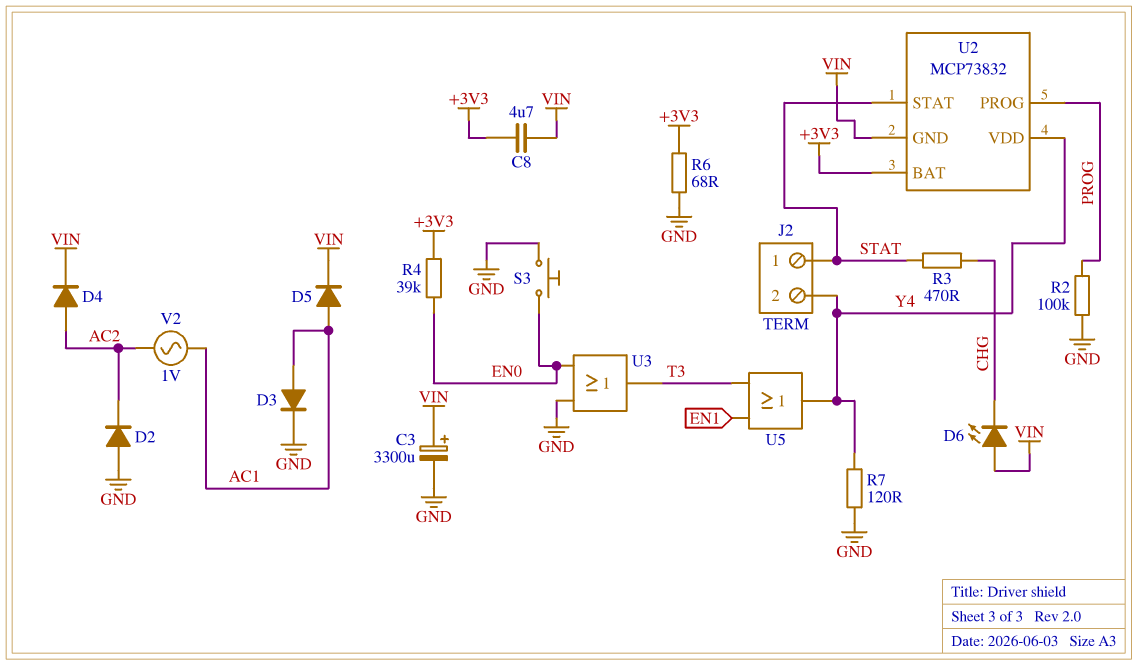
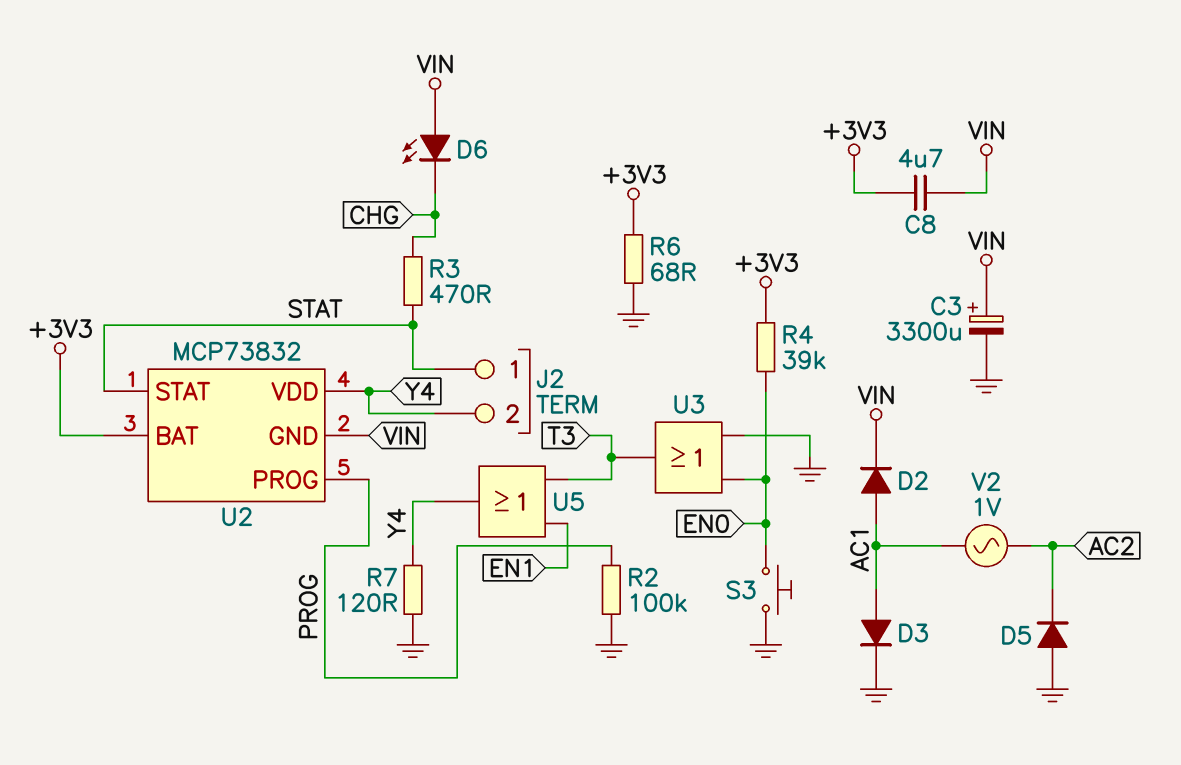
D2: diode (A GND, K AC2) -> diode (A AC1, K VIN)
D4: diode (A AC2, K VIN) -> none
D5: diode (A AC1, K VIN) -> diode (A GND, K AC2)

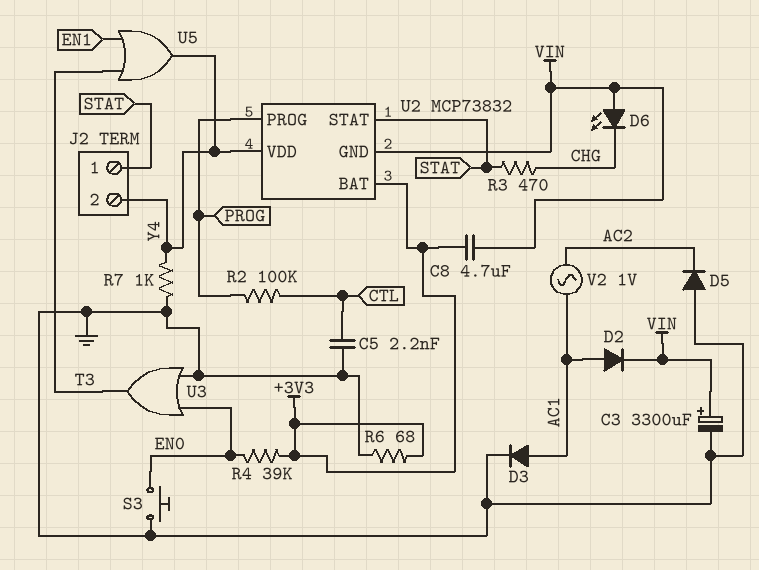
C5: none -> 2.2nF (CTL, GND)
R2: 100k (GND, PROG) -> 100k (CTL, PROG)
R7: 120 (GND, Y4) -> 1k (GND, Y4)

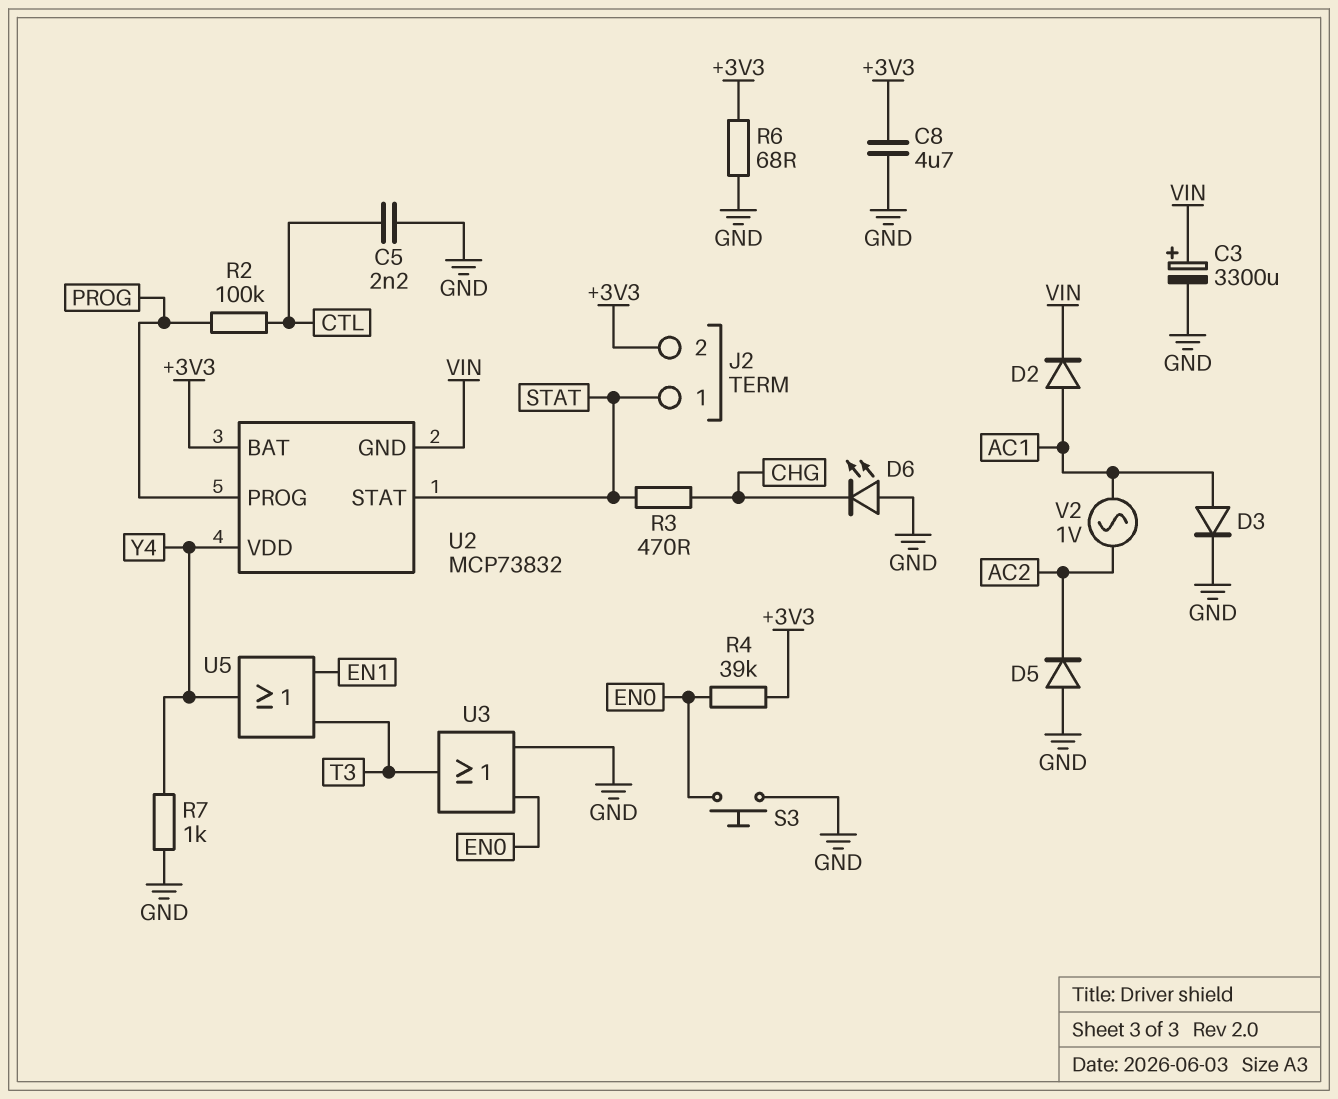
C8: 4.7uF (+3V3, VIN) -> 4.7uF (+3V3, GND)
D6: LED (A VIN, K CHG) -> LED (A GND, K CHG)
J2 pin 2: Y4 -> +3V3

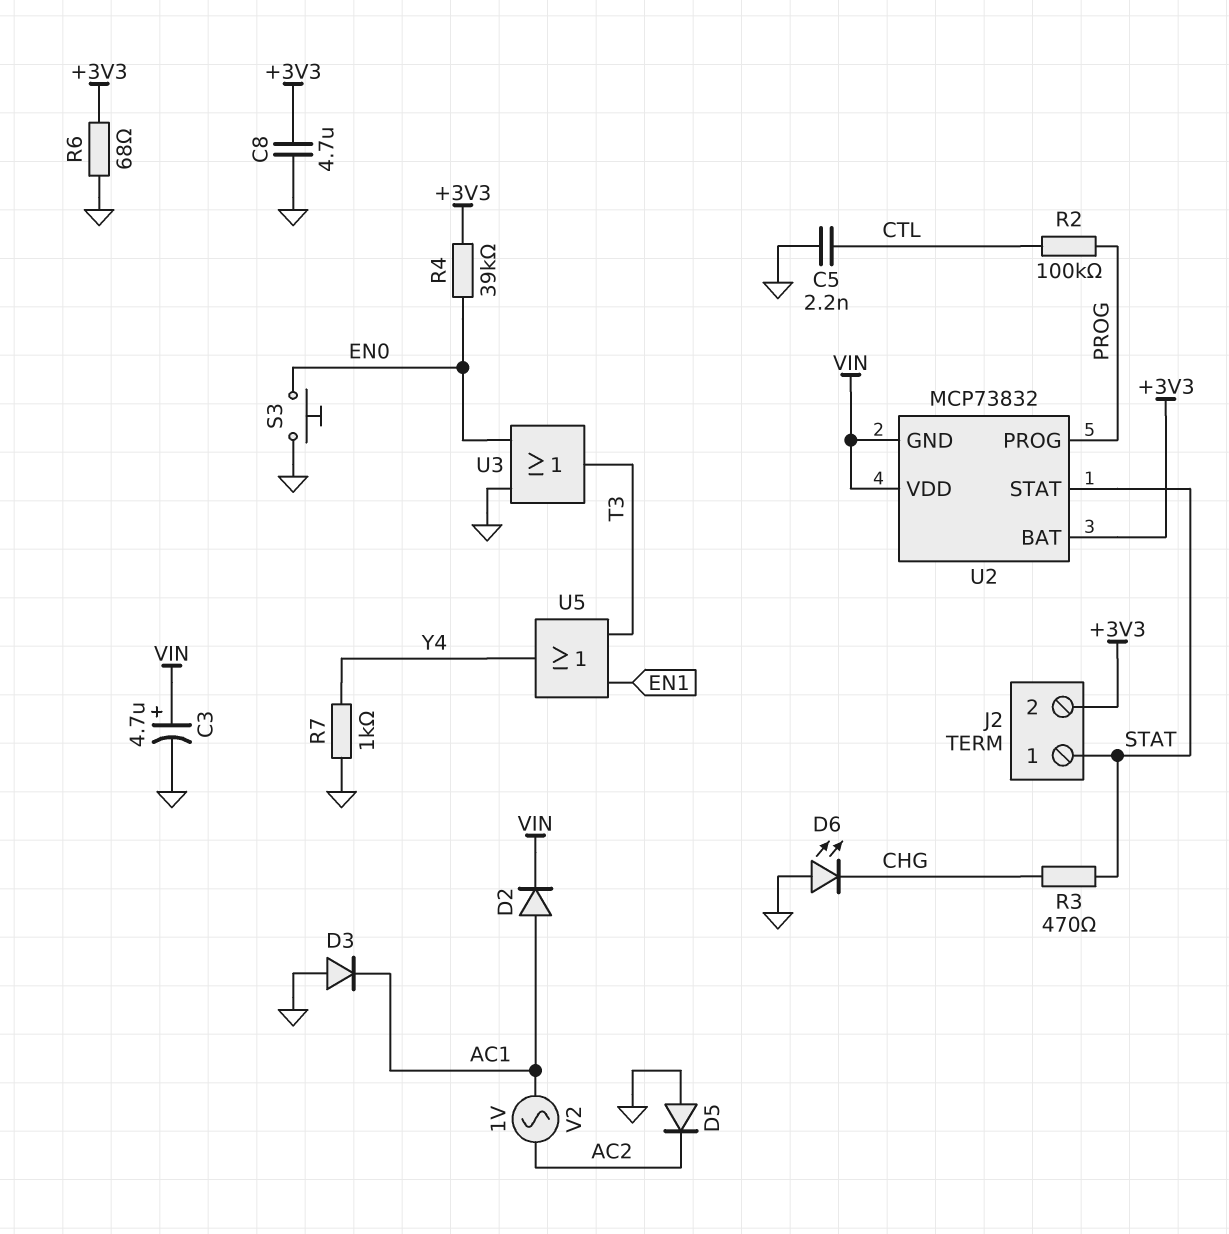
C3: 3300uF (plus VIN, minus GND) -> 4.7uF (plus VIN, minus GND)
D3: diode (A AC1, K GND) -> diode (A GND, K AC1)
U2 pin VDD: Y4 -> VIN

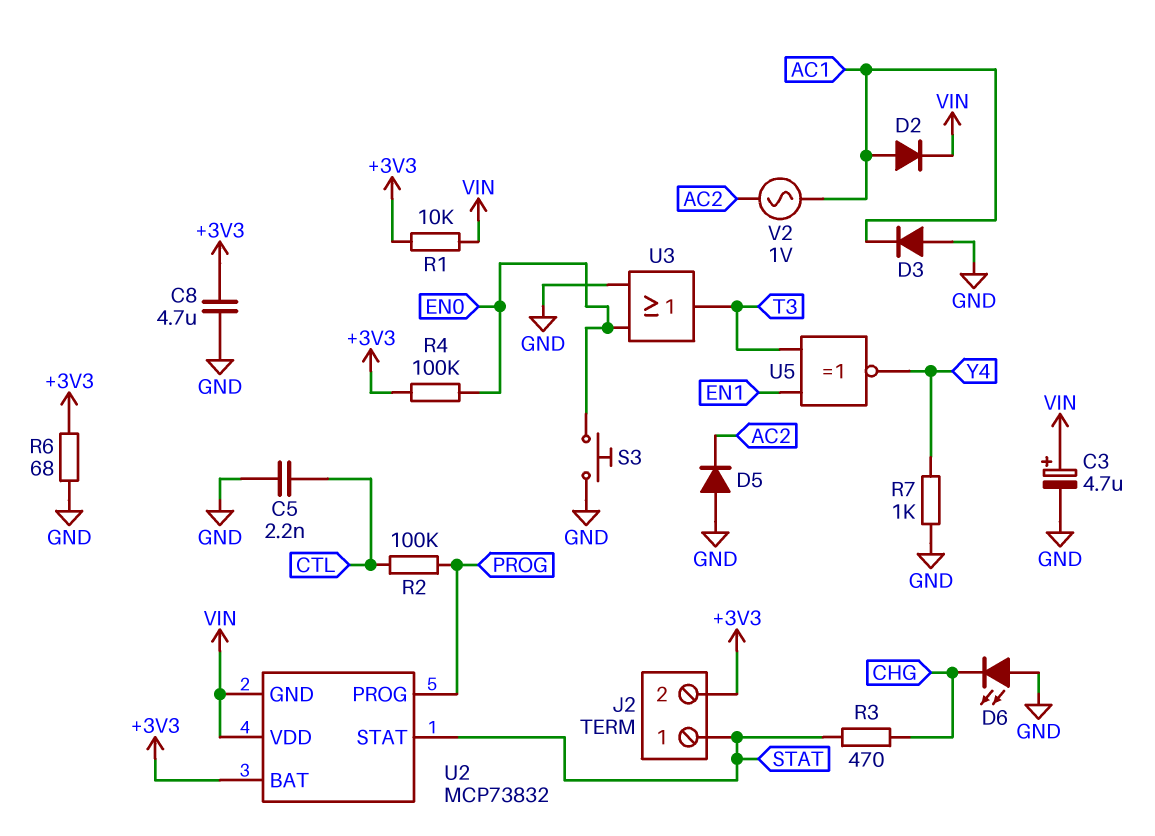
R1: none -> 10k (+3V3, VIN)
R4: 39k (+3V3, EN0) -> 100k (+3V3, EN0)
U5: OR (in EN1, in T3, out Y4) -> XNOR (in EN1, in T3, out Y4)

